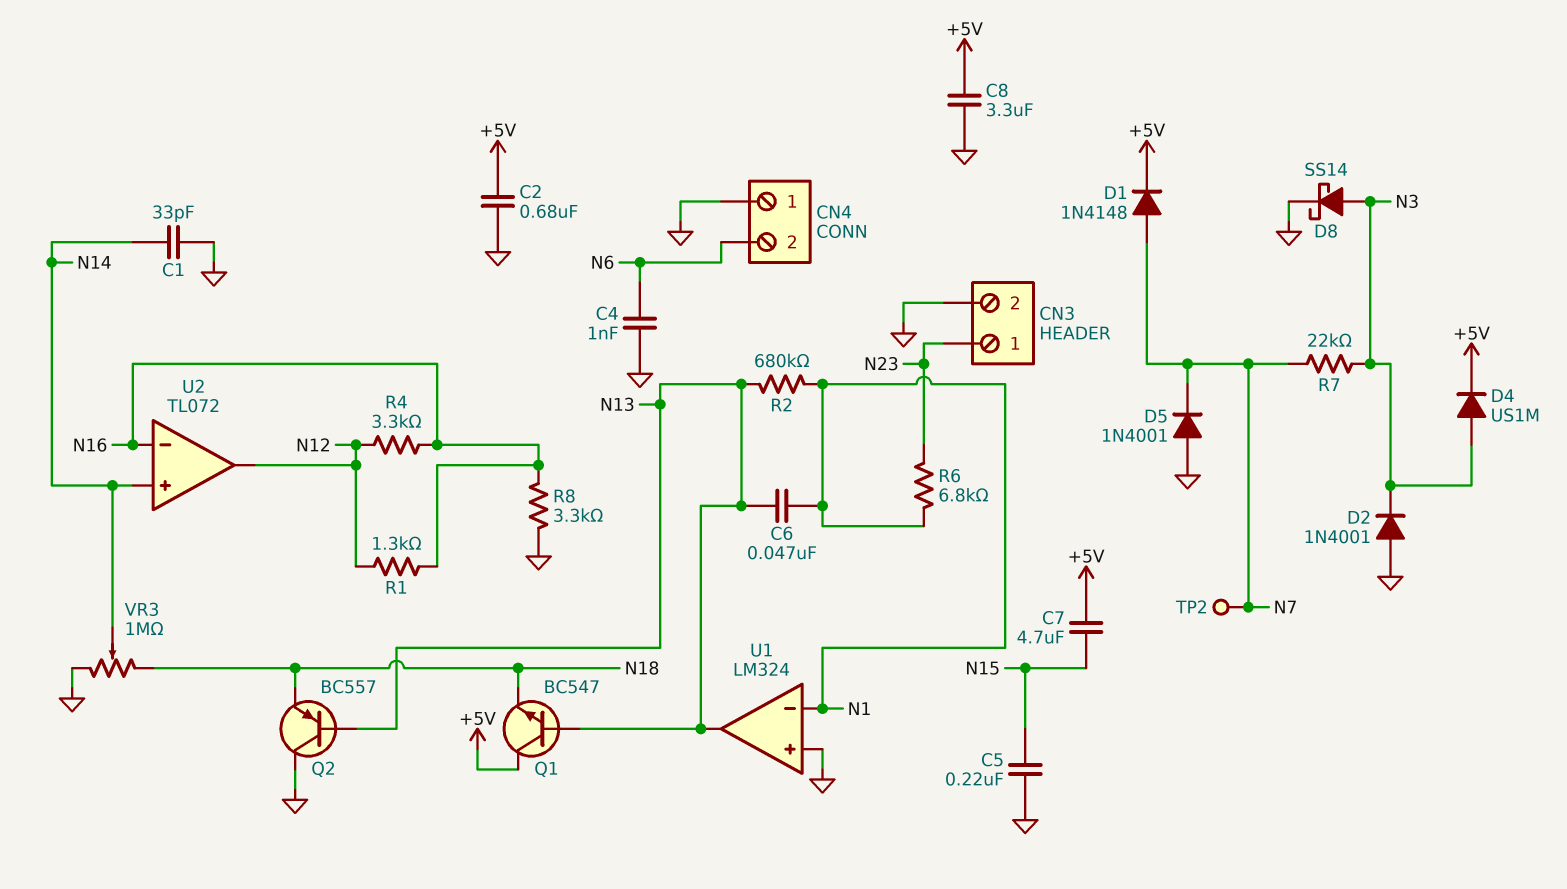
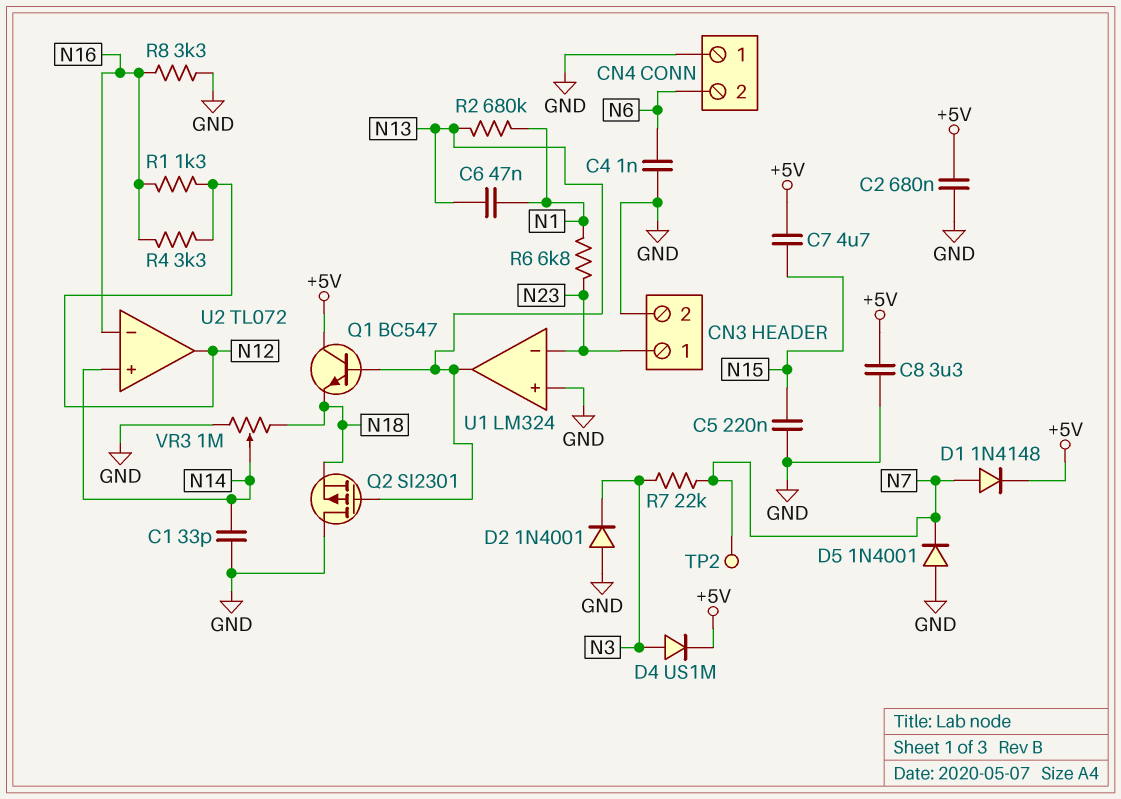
D8: schottky SS14 (A N3, K GND) -> none
Q2: PNP BC557 (B N13, C GND, E N18) -> PMOS SI2301 (G N13, D GND, S N18)
U1 pin in-: N1 -> N23

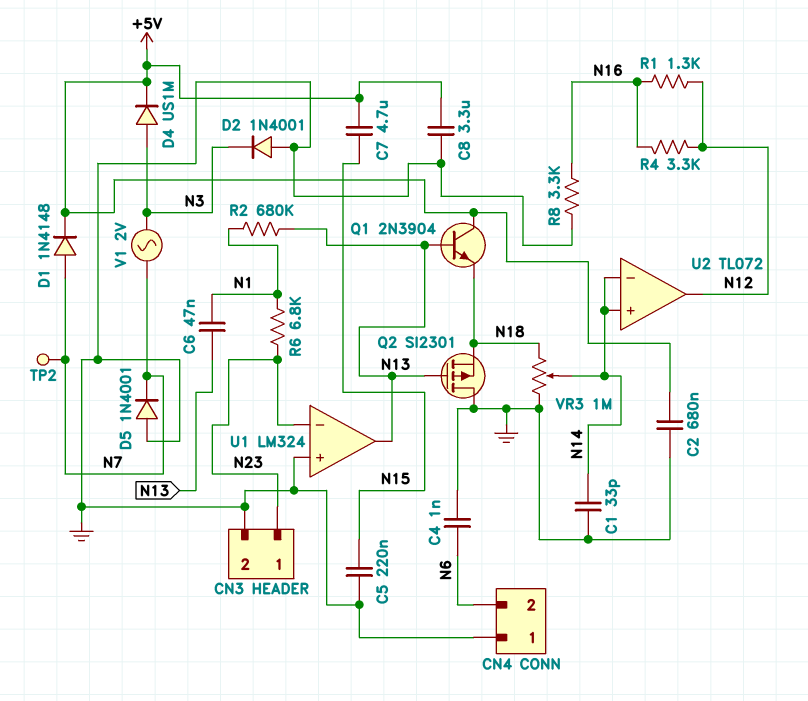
Q1: NPN BC547 (B N13, C +5V, E N18) -> NPN 2N3904 (B N13, C +5V, E N18)
R7: 22k (N3, N7) -> none
U2 pin in-: N16 -> N14
V1: none -> AC 2V (N3, N7)

